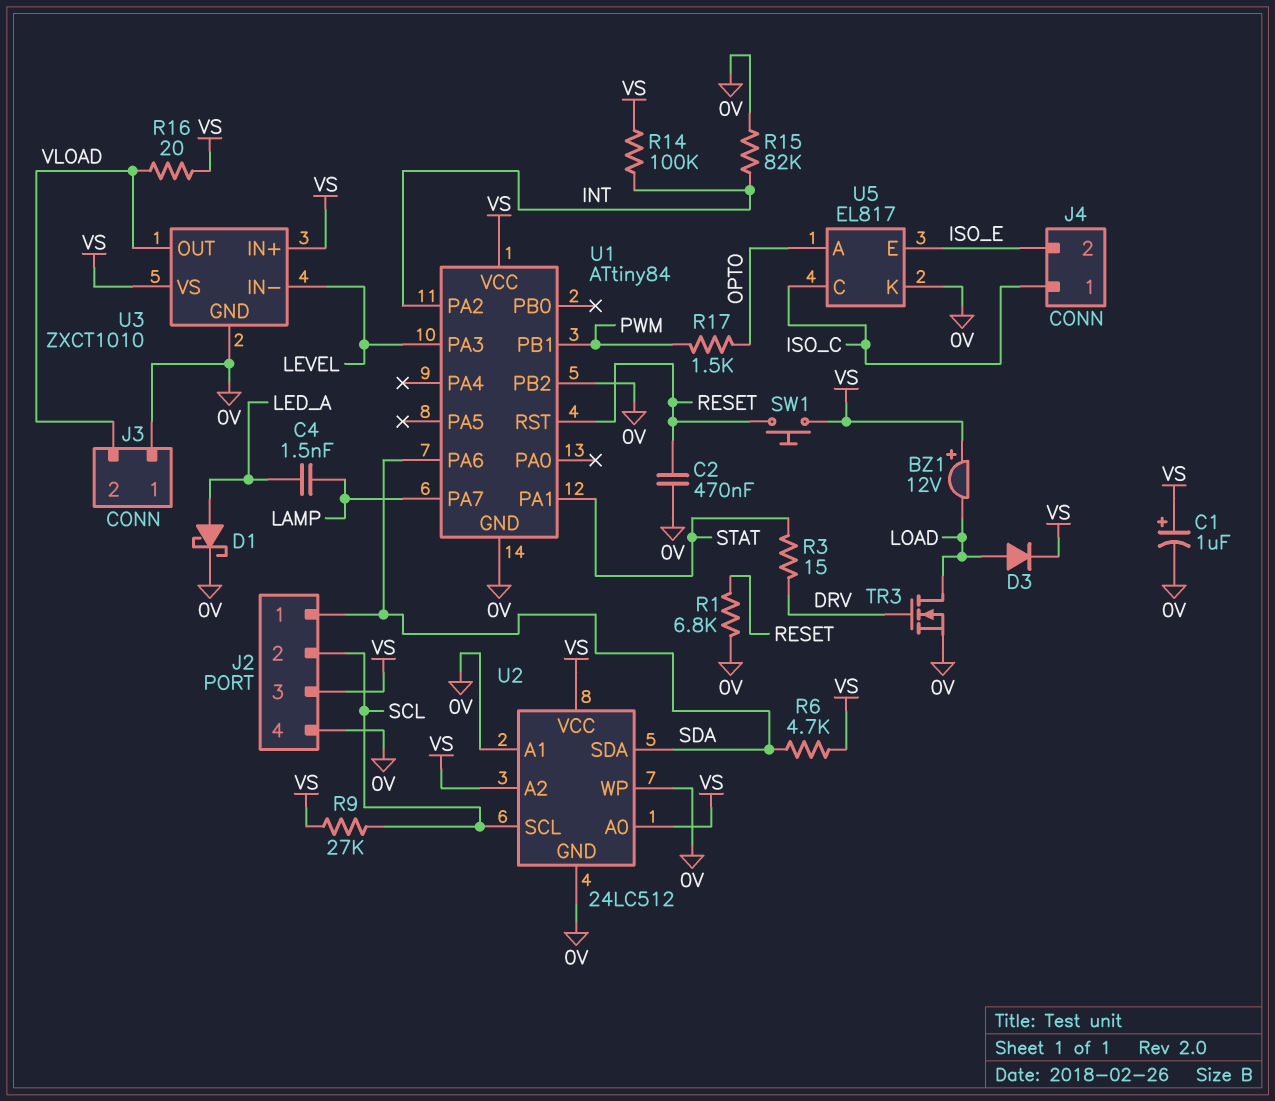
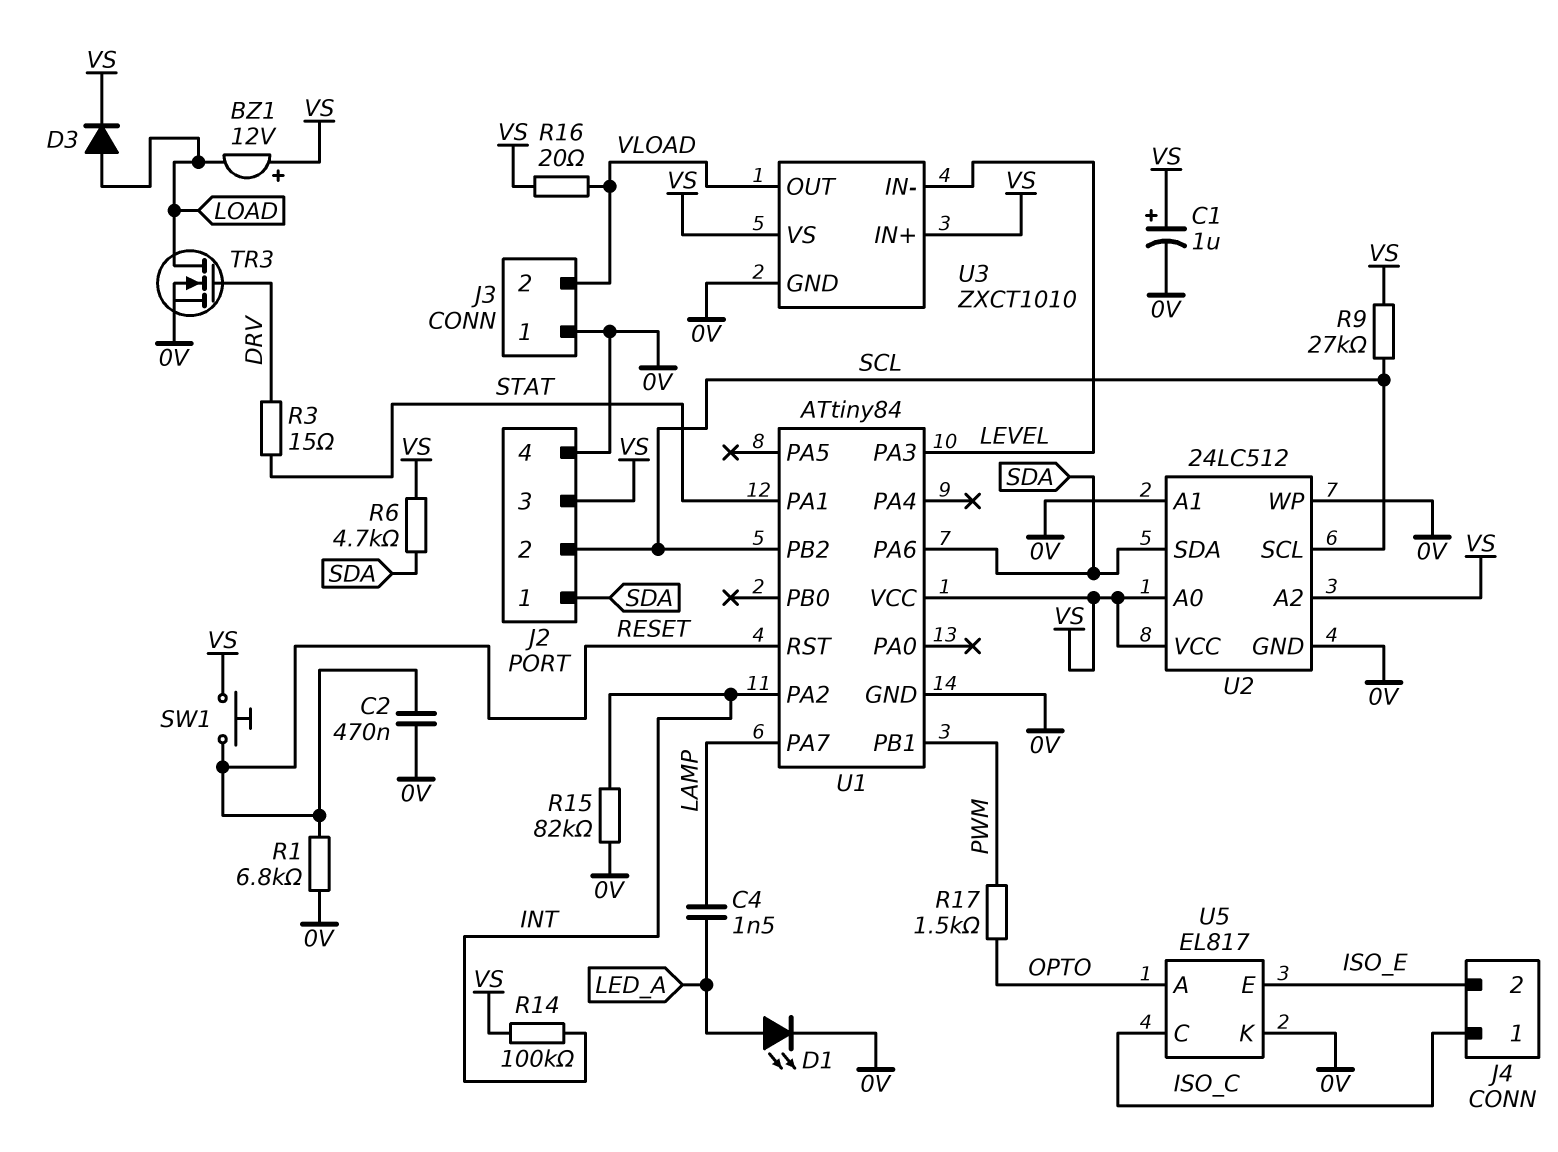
D1: schottky (A LED_A, K 0V) -> LED (A LED_A, K 0V)
U1 pin PB2: 0V -> SCL

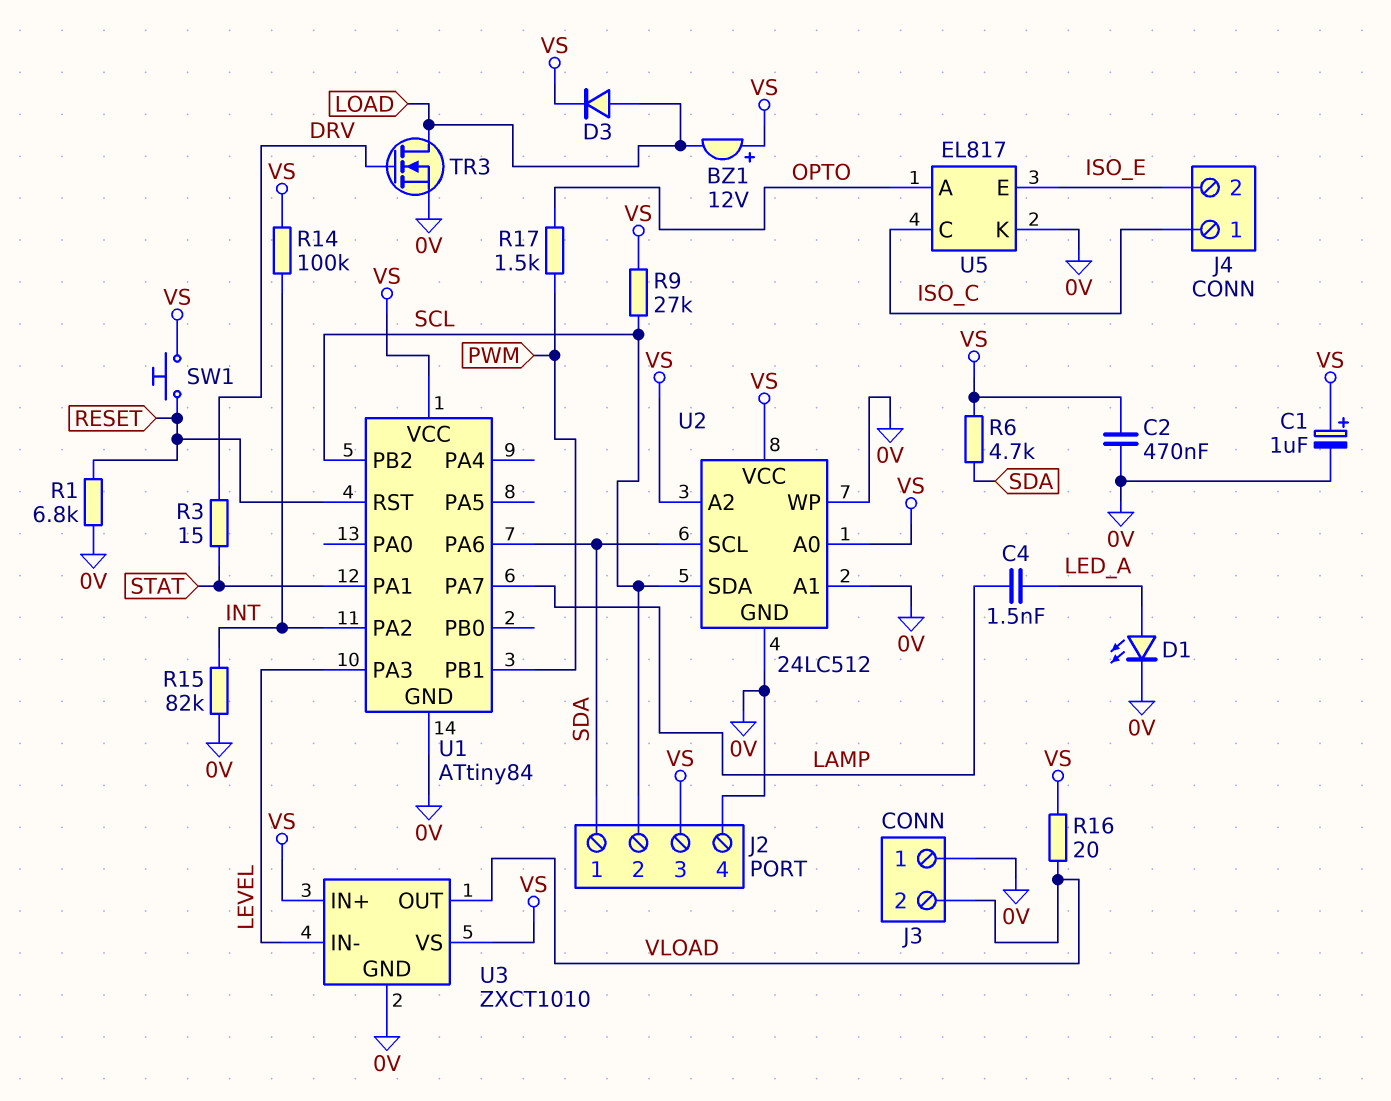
C2: 470nF (0V, RESET) -> 470nF (0V, VS)
U2 pin SCL: SCL -> SDA
U2 pin SDA: SDA -> SCL

